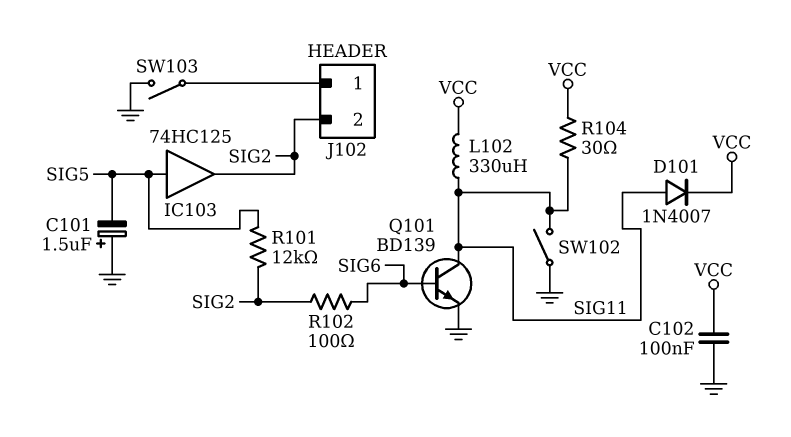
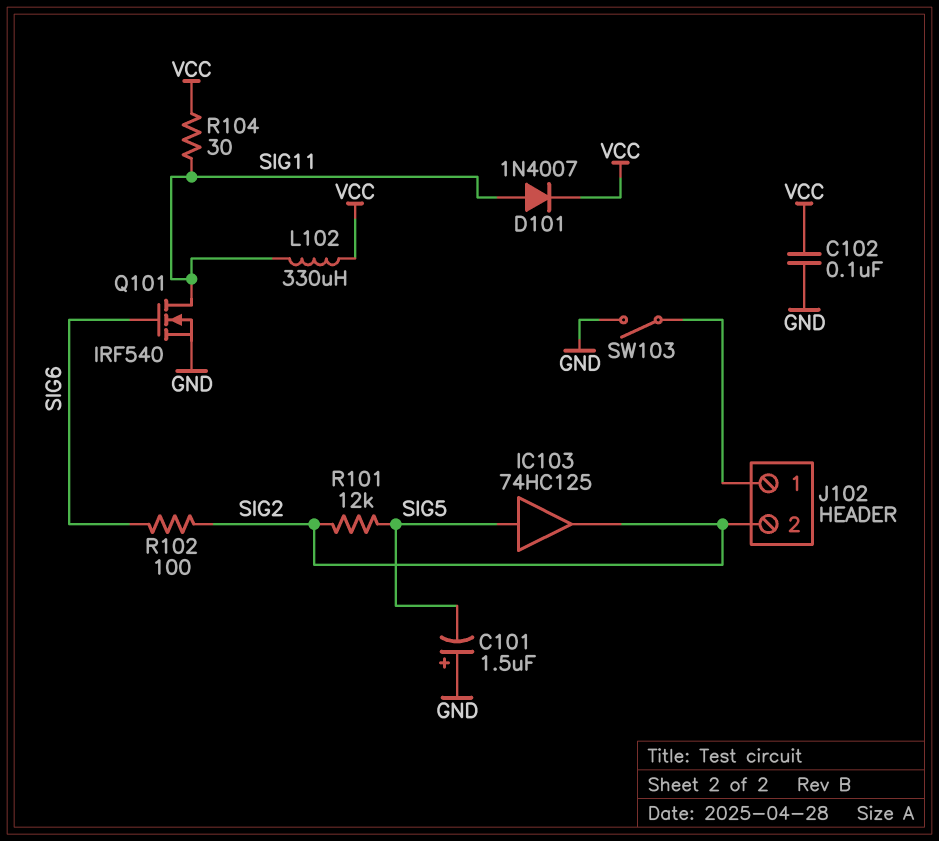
Q101: NPN BD139 (B SIG6, C SIG11, E GND) -> NMOS IRF540 (G SIG6, D SIG11, S GND)
SW102: switch (GND, SIG11) -> none

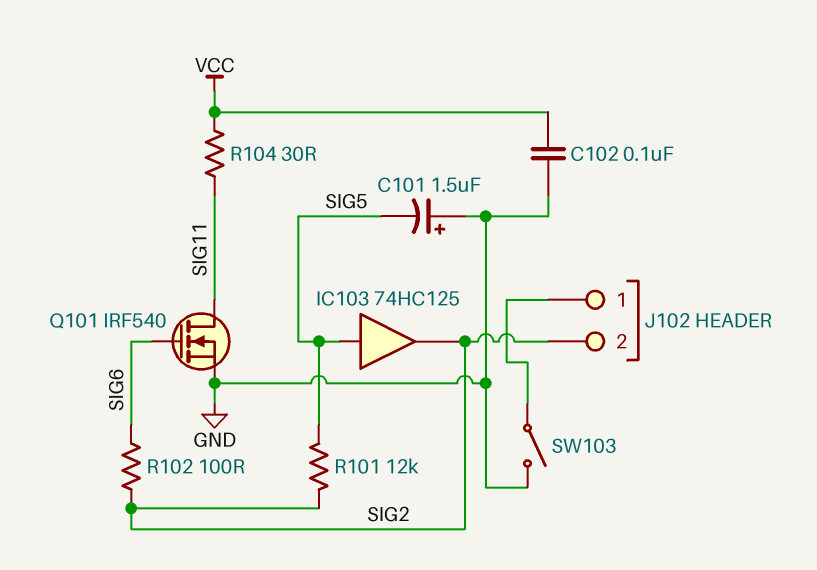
D101: diode 1N4007 (A SIG11, K VCC) -> none
L102: 330uH (SIG11, VCC) -> none

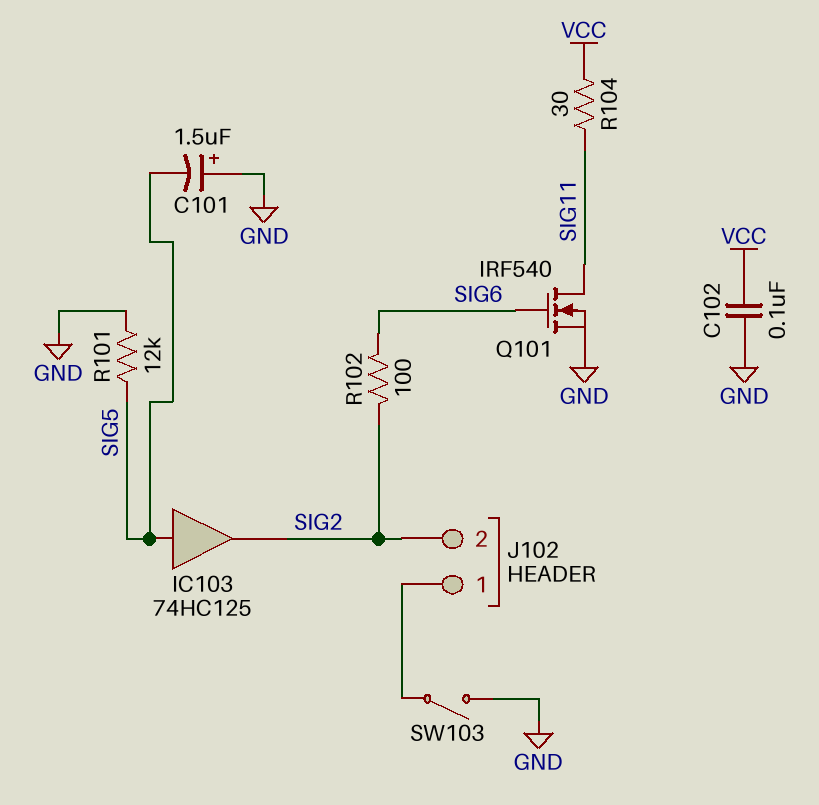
R101: 12k (SIG2, SIG5) -> 12k (GND, SIG5)

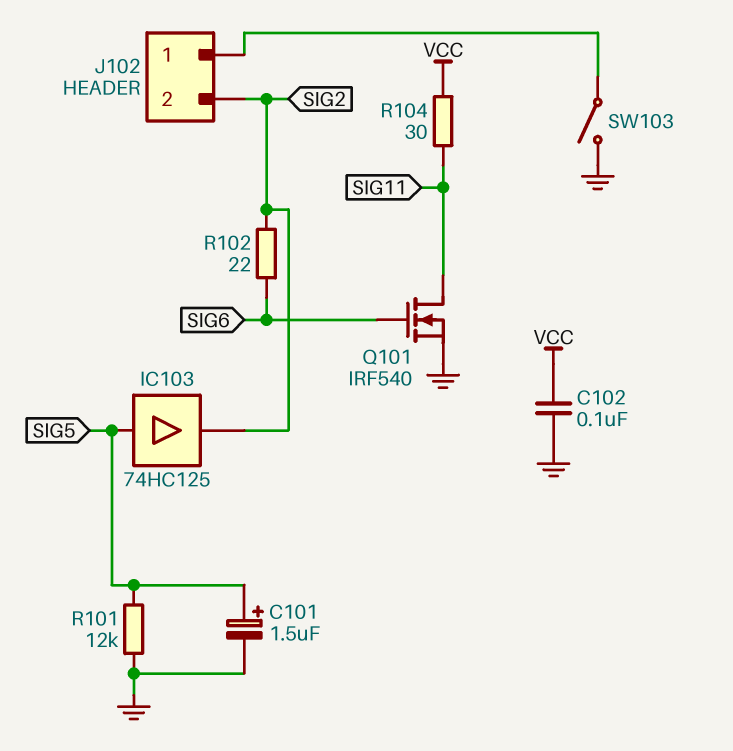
C101: 1.5uF (plus GND, minus SIG5) -> 1.5uF (plus SIG5, minus GND)
R102: 100 (SIG2, SIG6) -> 22 (SIG2, SIG6)

